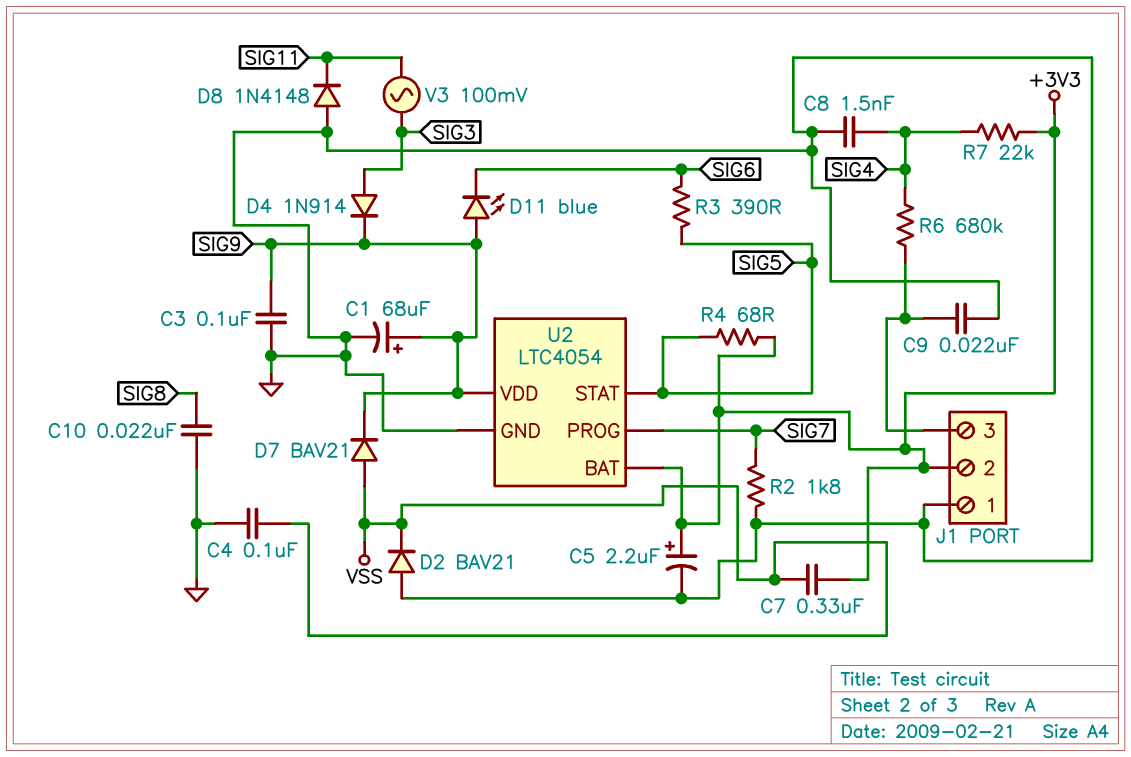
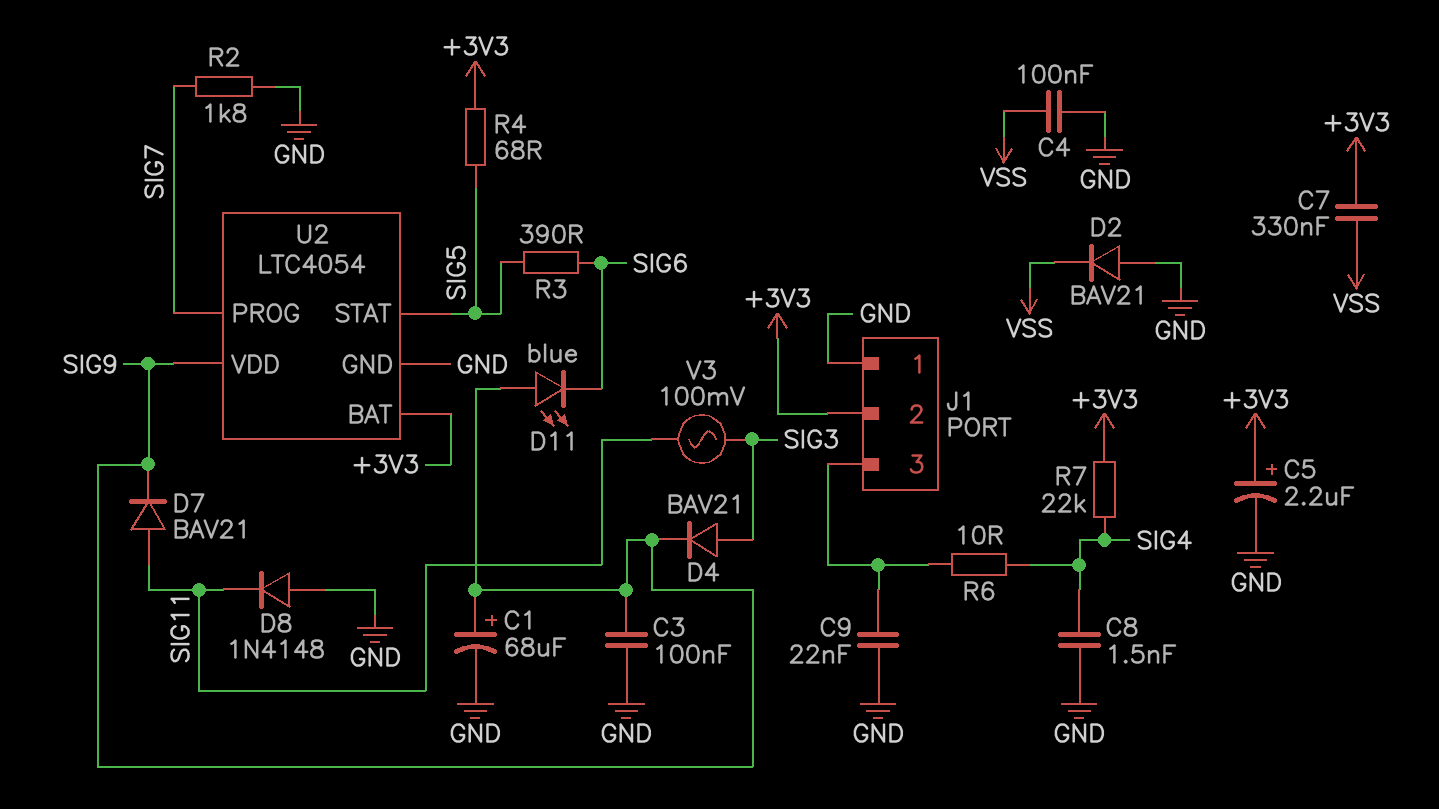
C10: 22nF (GND, SIG8) -> none
D4: diode 1N914 (A SIG3, K SIG9) -> diode BAV21 (A SIG3, K SIG9)
D7: diode BAV21 (A VSS, K SIG9) -> diode BAV21 (A SIG11, K SIG9)
R6: 680k (J1/3, SIG4) -> 10 (J1/3, SIG4)

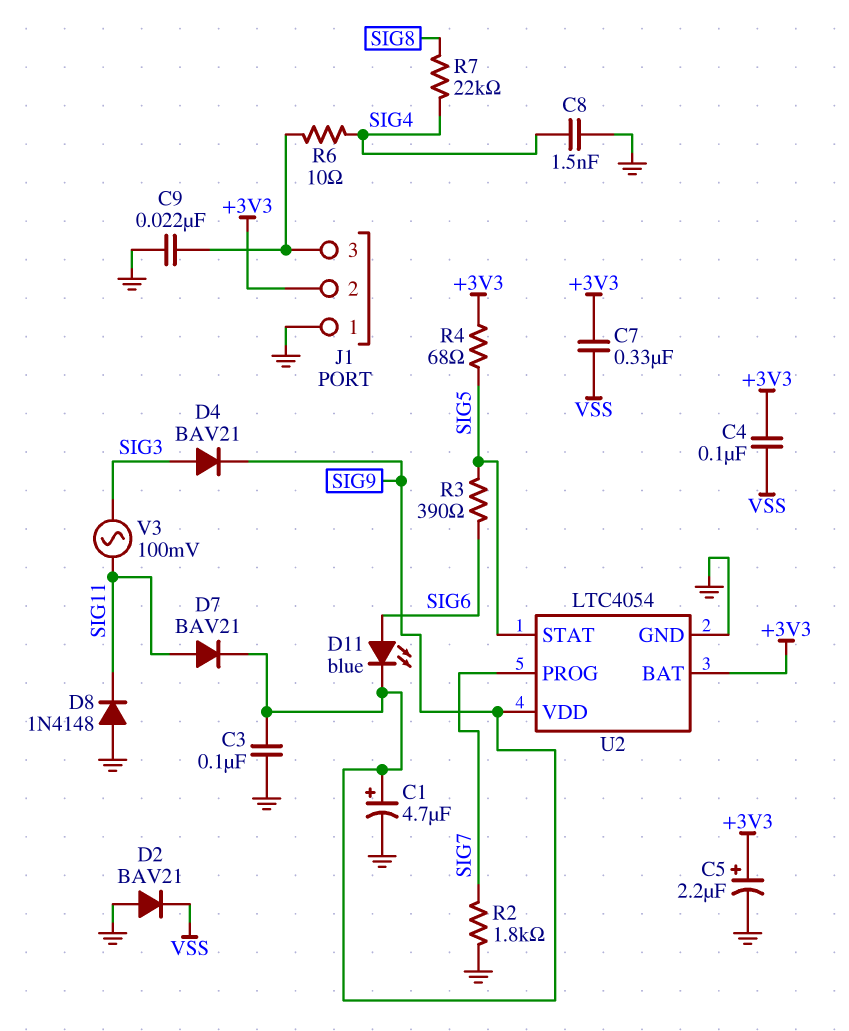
C1: 68uF (plus SIG9, minus GND) -> 4.7uF (plus SIG9, minus GND)
C4: 100nF (GND, VSS) -> 100nF (+3V3, VSS)
D11: LED blue (A SIG9, K SIG6) -> LED blue (A SIG6, K SIG9)
R7: 22k (+3V3, SIG4) -> 22k (SIG4, SIG8)

